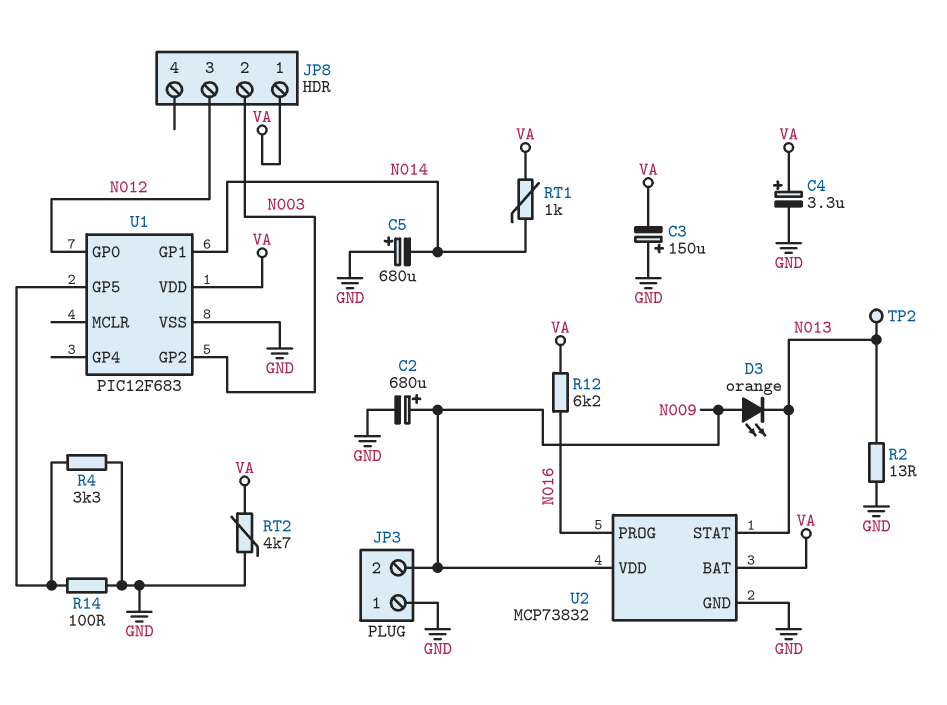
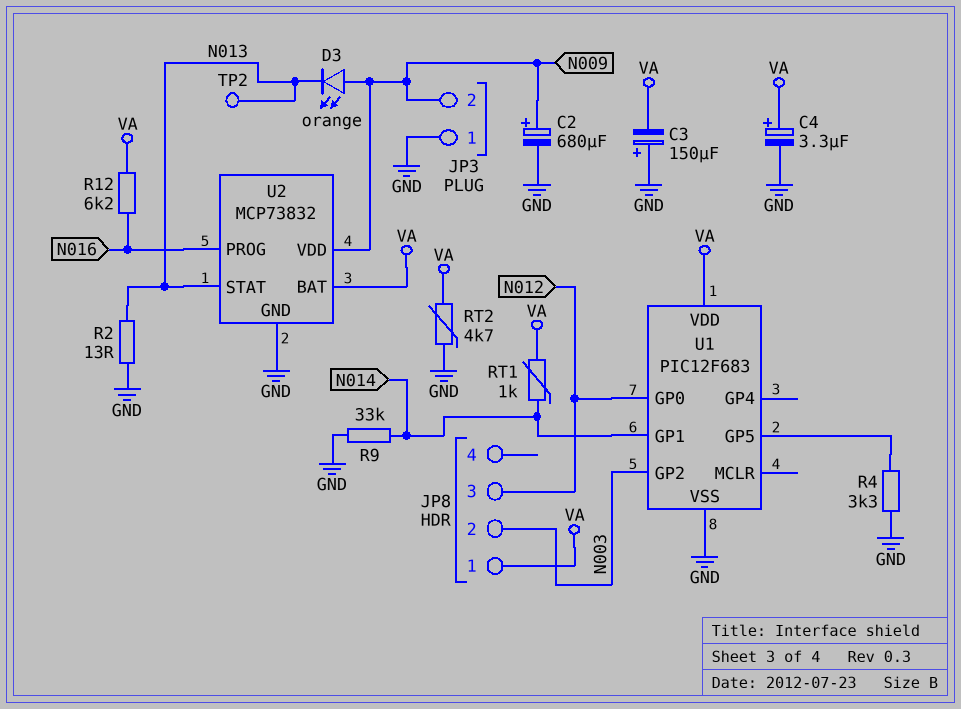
C5: 680uF (plus GND, minus N014) -> none
R9: none -> 33k (GND, N014)
R14: 100 (GND, U1/GP5) -> none

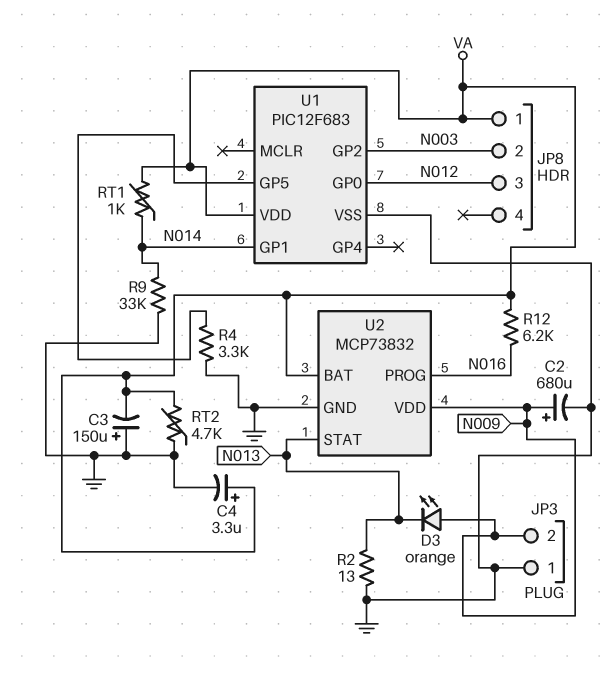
TP2: test point (N013) -> none

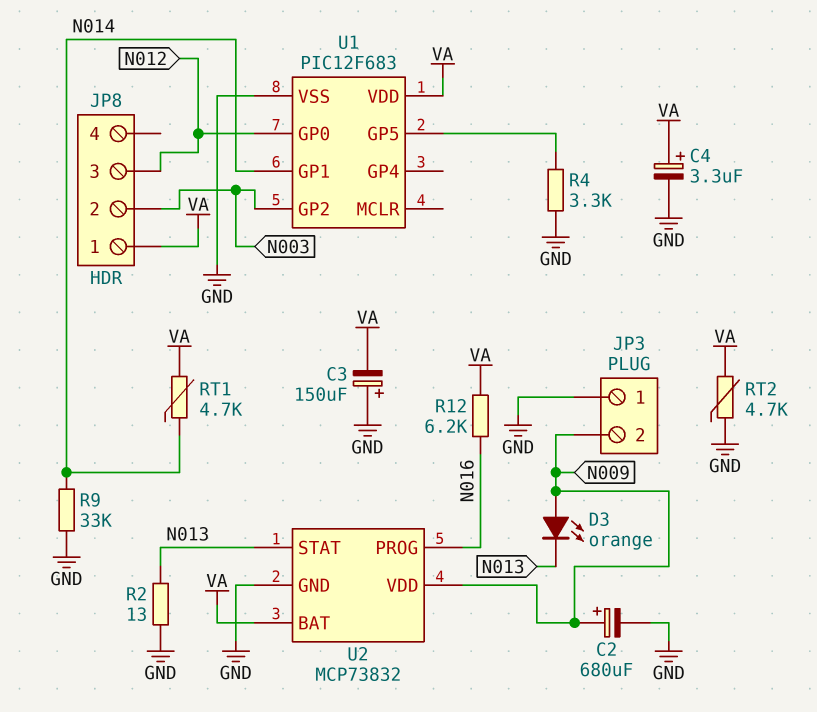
RT1: 1k (N014, VA) -> 4.7k (N014, VA)

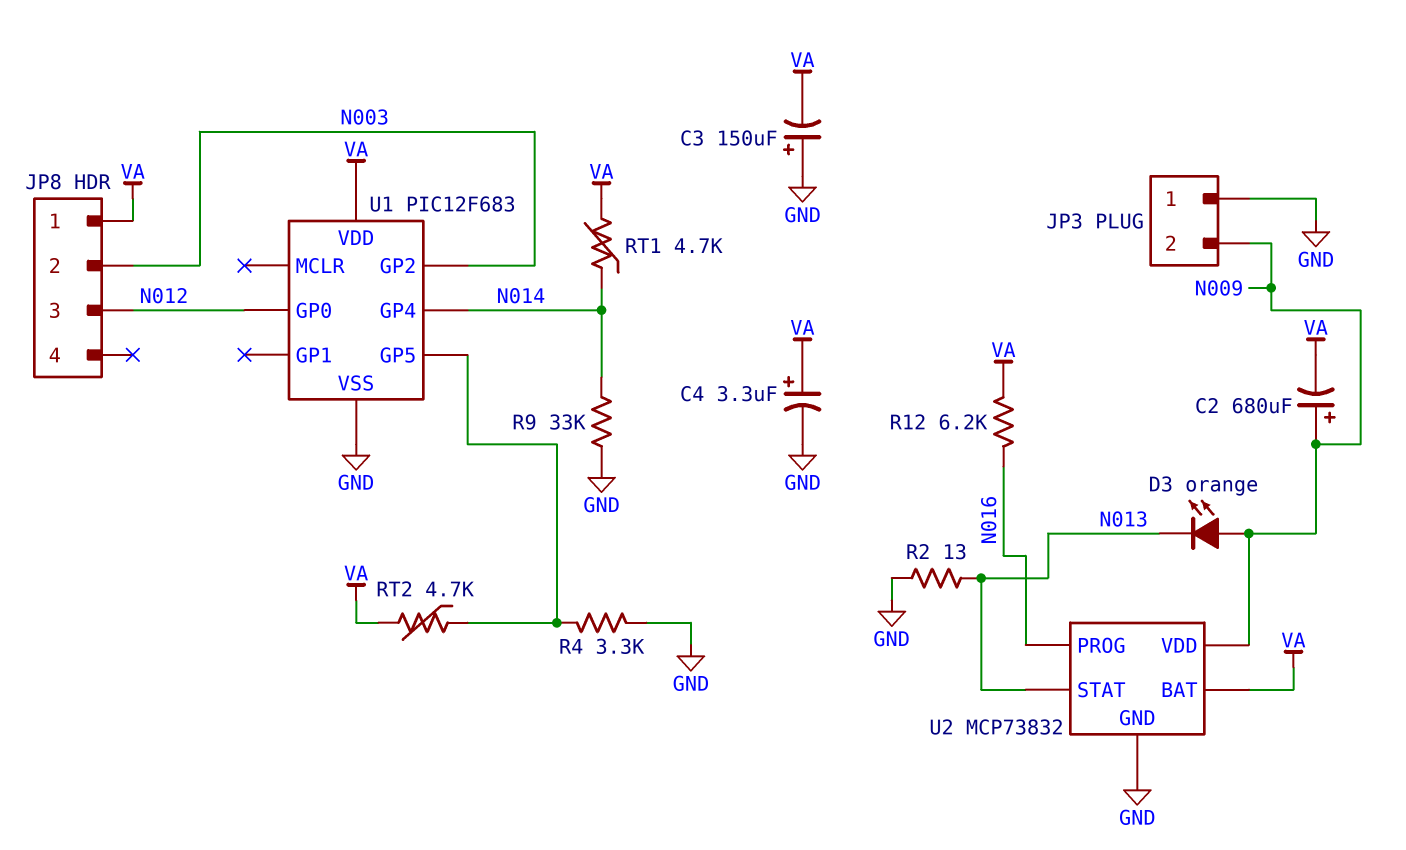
C2: 680uF (plus N009, minus GND) -> 680uF (plus N009, minus VA)
RT2: 4.7k (GND, VA) -> 4.7k (U1/GP5, VA)
U1 pin GP1: N014 -> none
U1 pin GP4: none -> N014

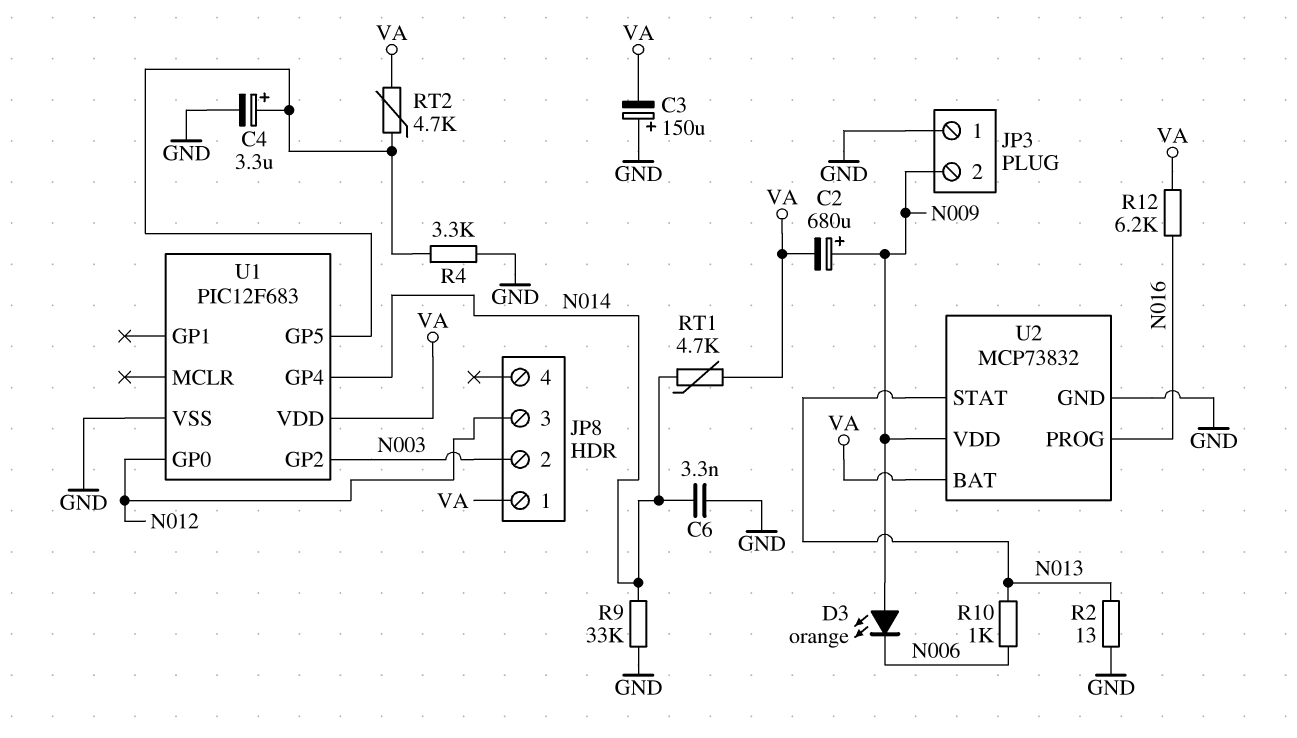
C4: 3.3uF (plus VA, minus GND) -> 3.3uF (plus U1/GP5, minus GND)
C6: none -> 3.3nF (GND, N014)
D3: LED orange (A N009, K N013) -> LED orange (A N009, K N006)
R10: none -> 1k (N006, N013)

